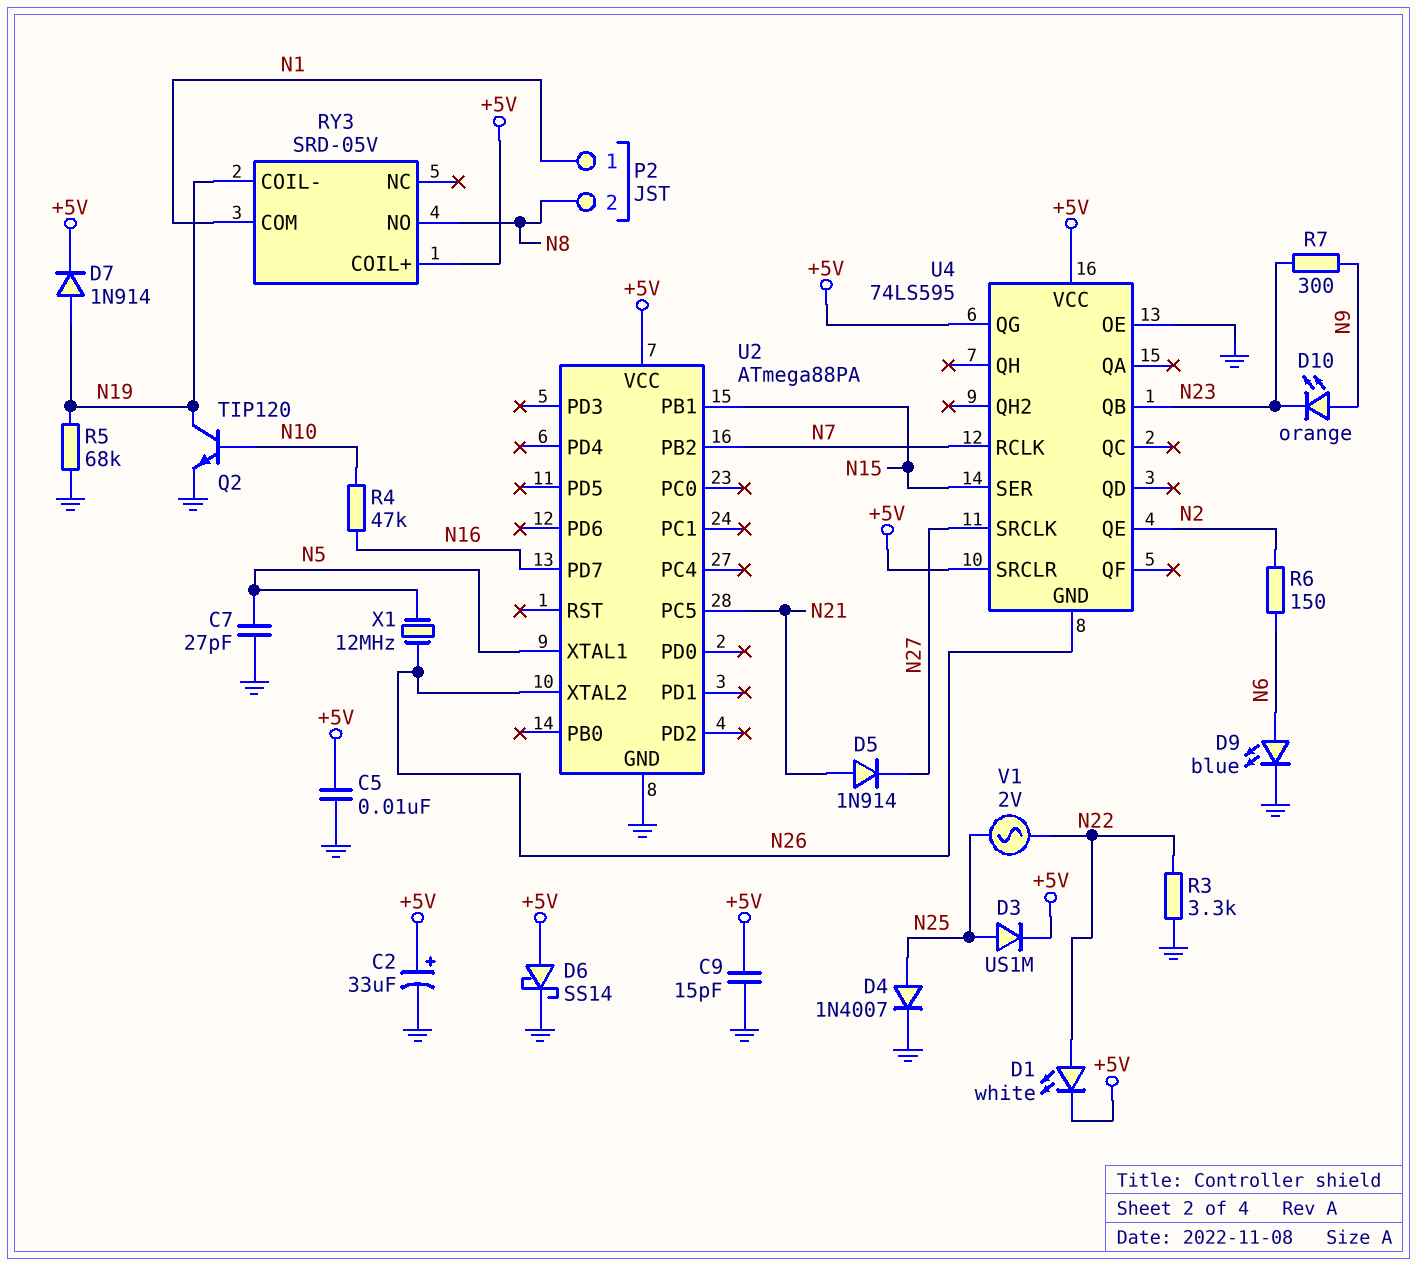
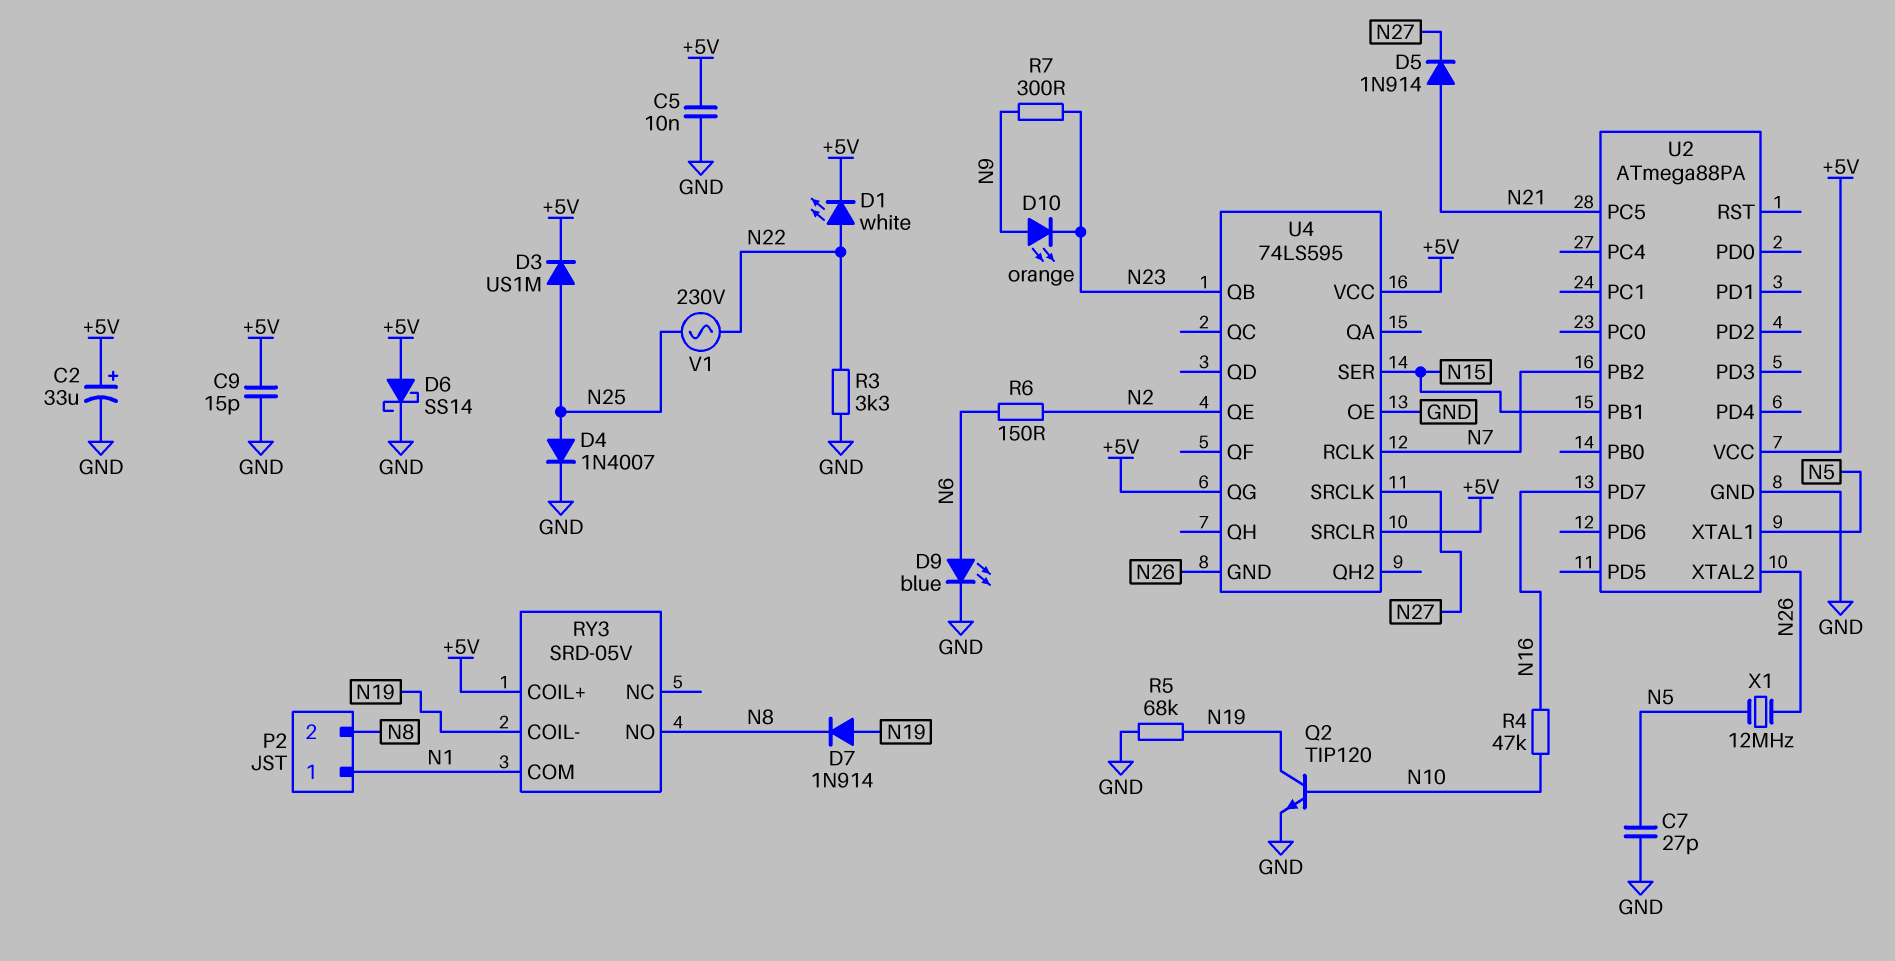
D7: diode 1N914 (A N19, K +5V) -> diode 1N914 (A N19, K N8)
V1: AC 2V (N22, N25) -> AC 230V (N22, N25)

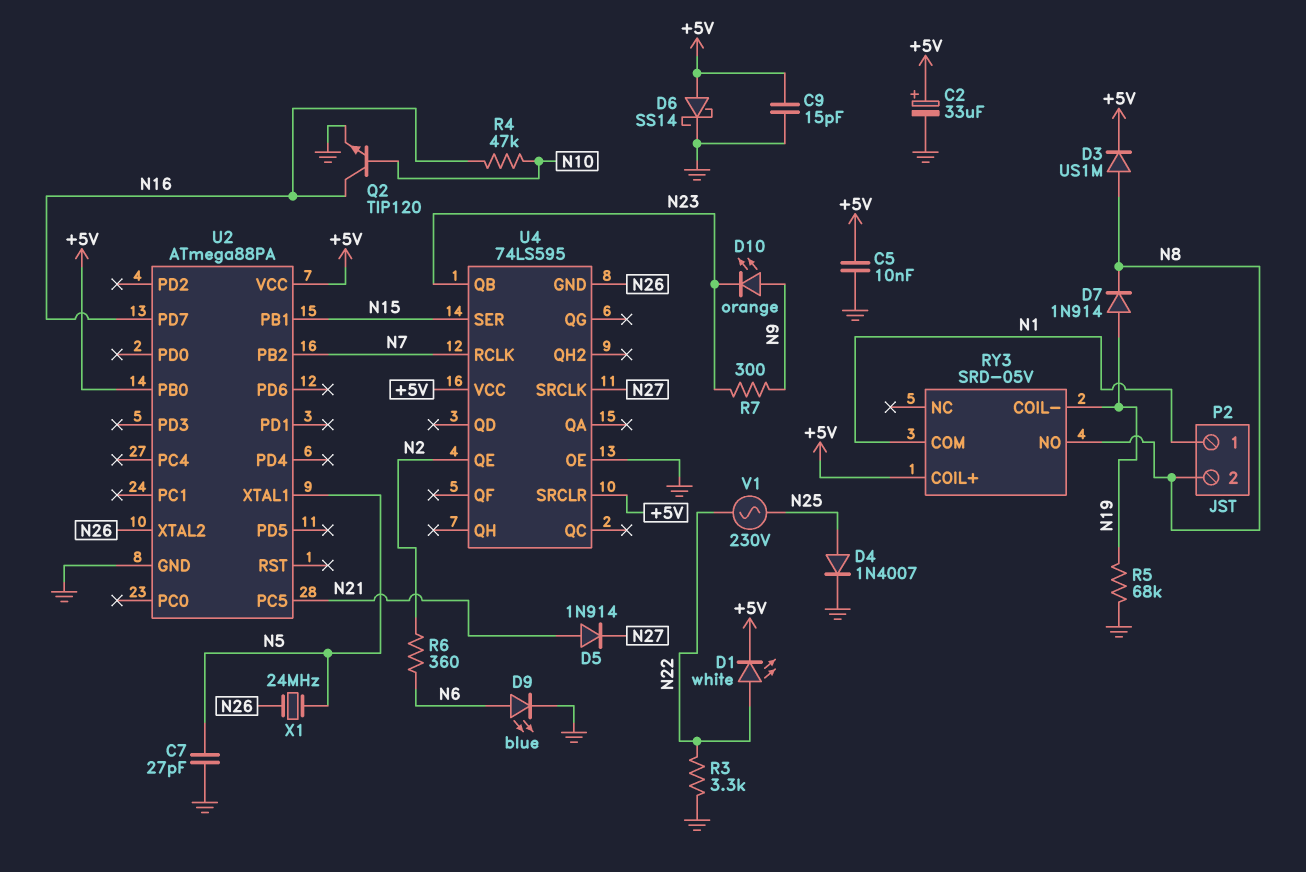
D3: diode US1M (A N25, K +5V) -> diode US1M (A N8, K +5V)
Q2: NPN TIP120 (B N10, C N19, E GND) -> NPN TIP120 (B N10, C N16, E GND)
R6: 150 (N2, N6) -> 360 (N2, N6)
U2 pin PB0: none -> +5V
U4 pin QG: +5V -> none
X1: 12MHz (N5, N26) -> 24MHz (N5, N26)

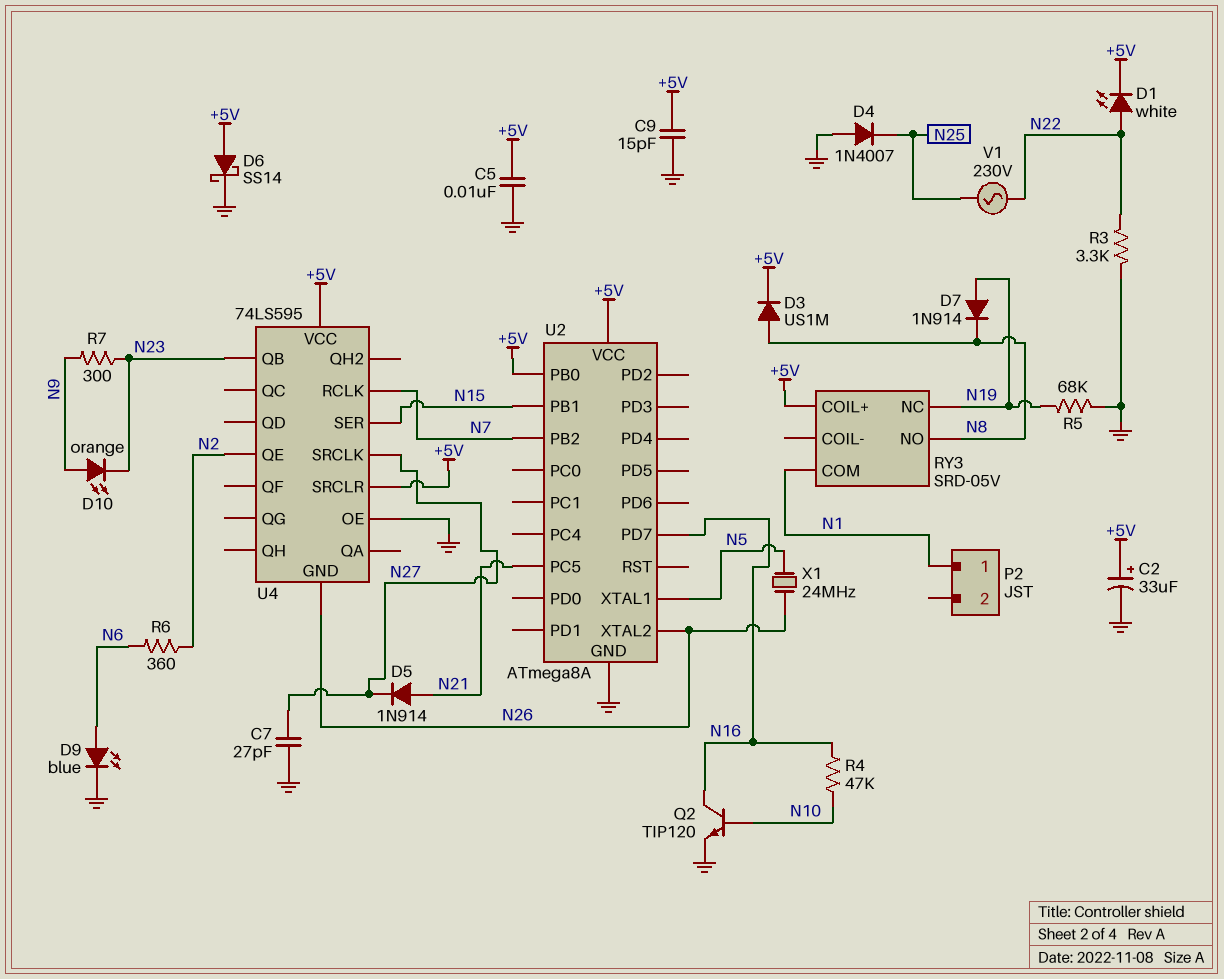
C7: 27pF (GND, N5) -> 27pF (GND, N27)
D4: diode 1N4007 (A N25, K GND) -> diode 1N4007 (A GND, K N25)
P2 pin 2: N8 -> none
RY3 pin COIL-: N19 -> none
RY3 pin NC: none -> N19
U2: ATmega88PA -> ATmega8A

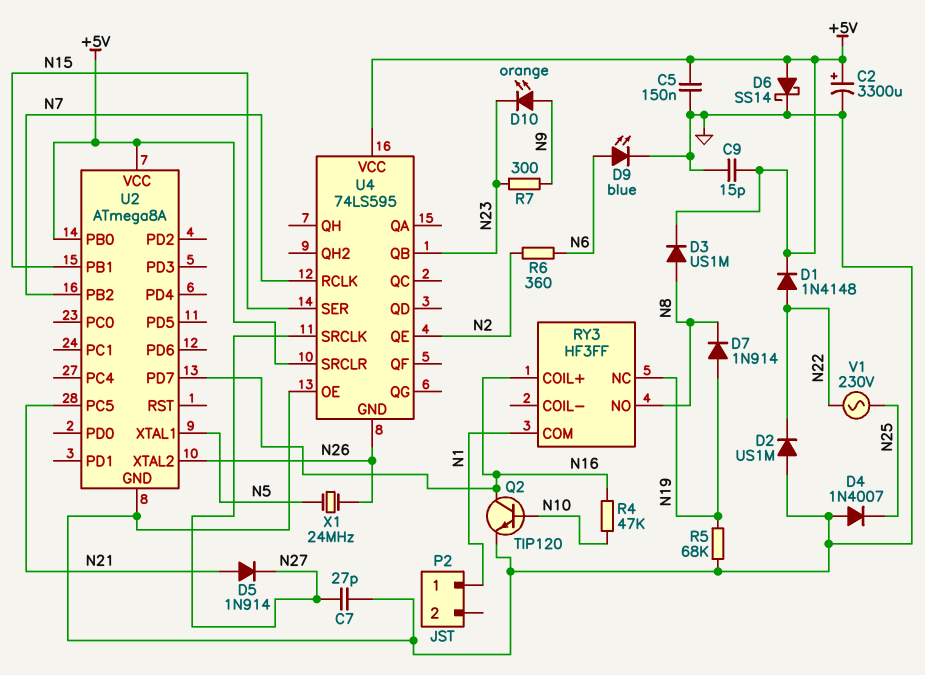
C2: 33uF (plus +5V, minus GND) -> 3300uF (plus +5V, minus GND)
C5: 10nF (+5V, GND) -> 150nF (+5V, GND)
D1: LED white (A N22, K +5V) -> diode 1N4148 (A N22, K +5V)
D2: none -> diode US1M (A GND, K N22)
R3: 3.3k (GND, N22) -> none
RY3: SRD-05V -> HF3FF
RY3 pin COIL+: +5V -> N16

